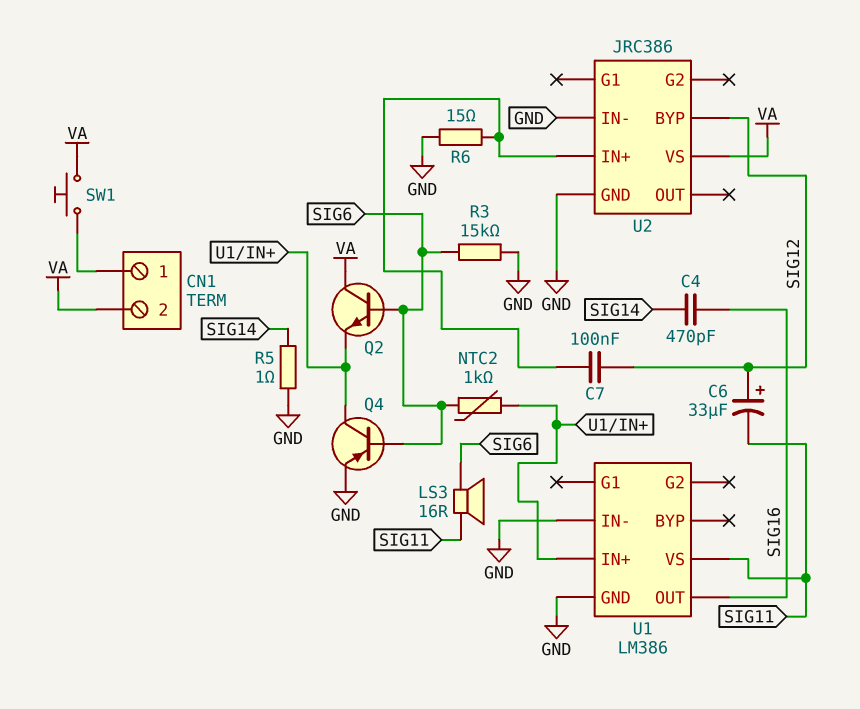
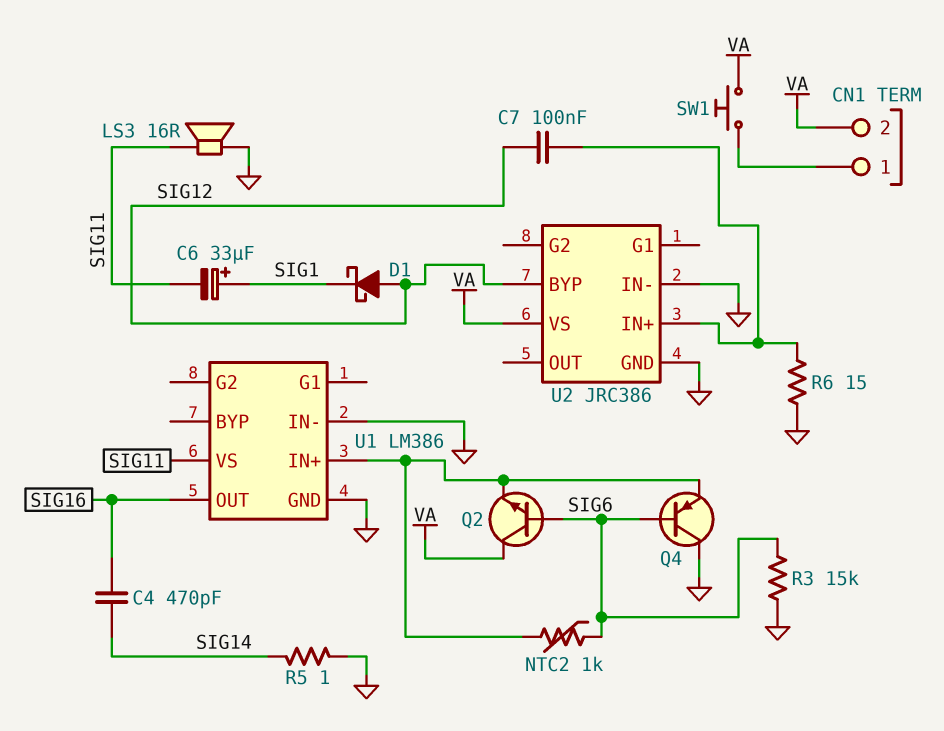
C6: 33uF (plus SIG12, minus SIG11) -> 33uF (plus SIG1, minus SIG11)
D1: none -> schottky (A SIG12, K SIG1)
LS3: speaker 16R (SIG6, SIG11) -> speaker 16R (GND, SIG11)
Q4: PNP (B SIG6, C U1/IN+, E GND) -> PNP (B SIG6, C GND, E U1/IN+)

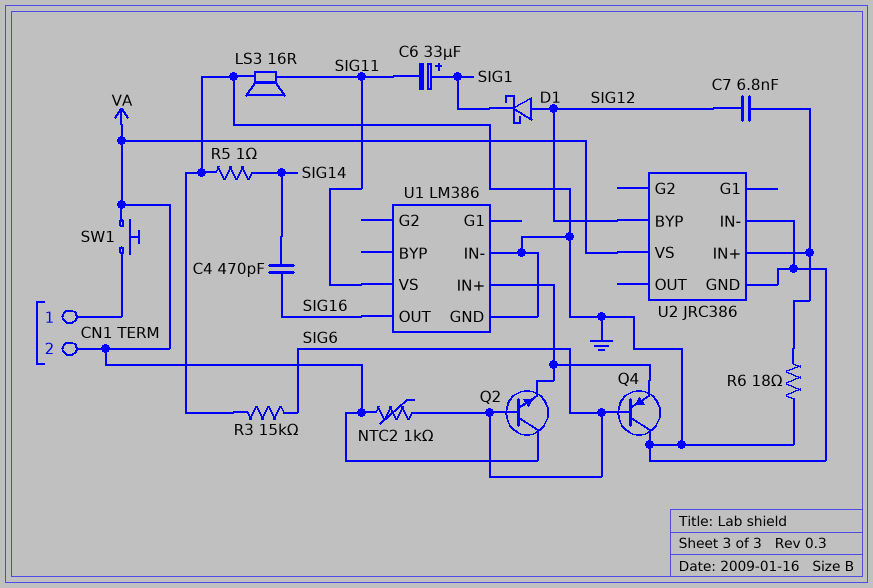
C7: 100nF (SIG12, U2/IN+) -> 6.8nF (SIG12, U2/IN+)
NTC2: 1k (SIG6, U1/IN+) -> 1k (SIG6, VA)
R6: 15 (GND, U2/IN+) -> 18 (GND, U2/IN+)

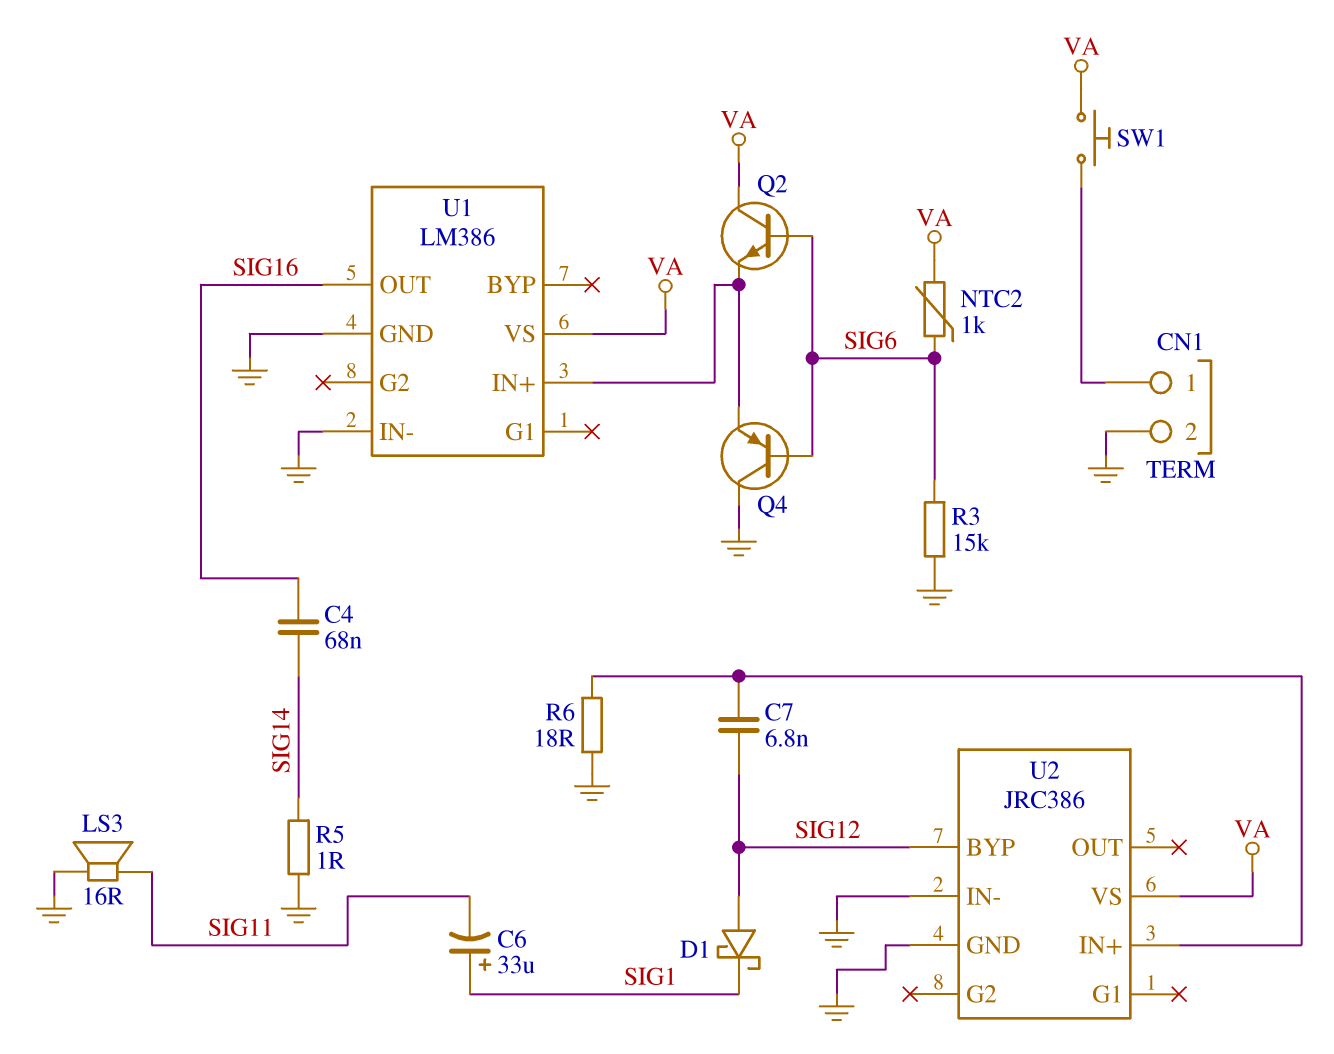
C4: 470pF (SIG14, SIG16) -> 68nF (SIG14, SIG16)
CN1 pin 2: VA -> GND
U1 pin VS: SIG11 -> VA

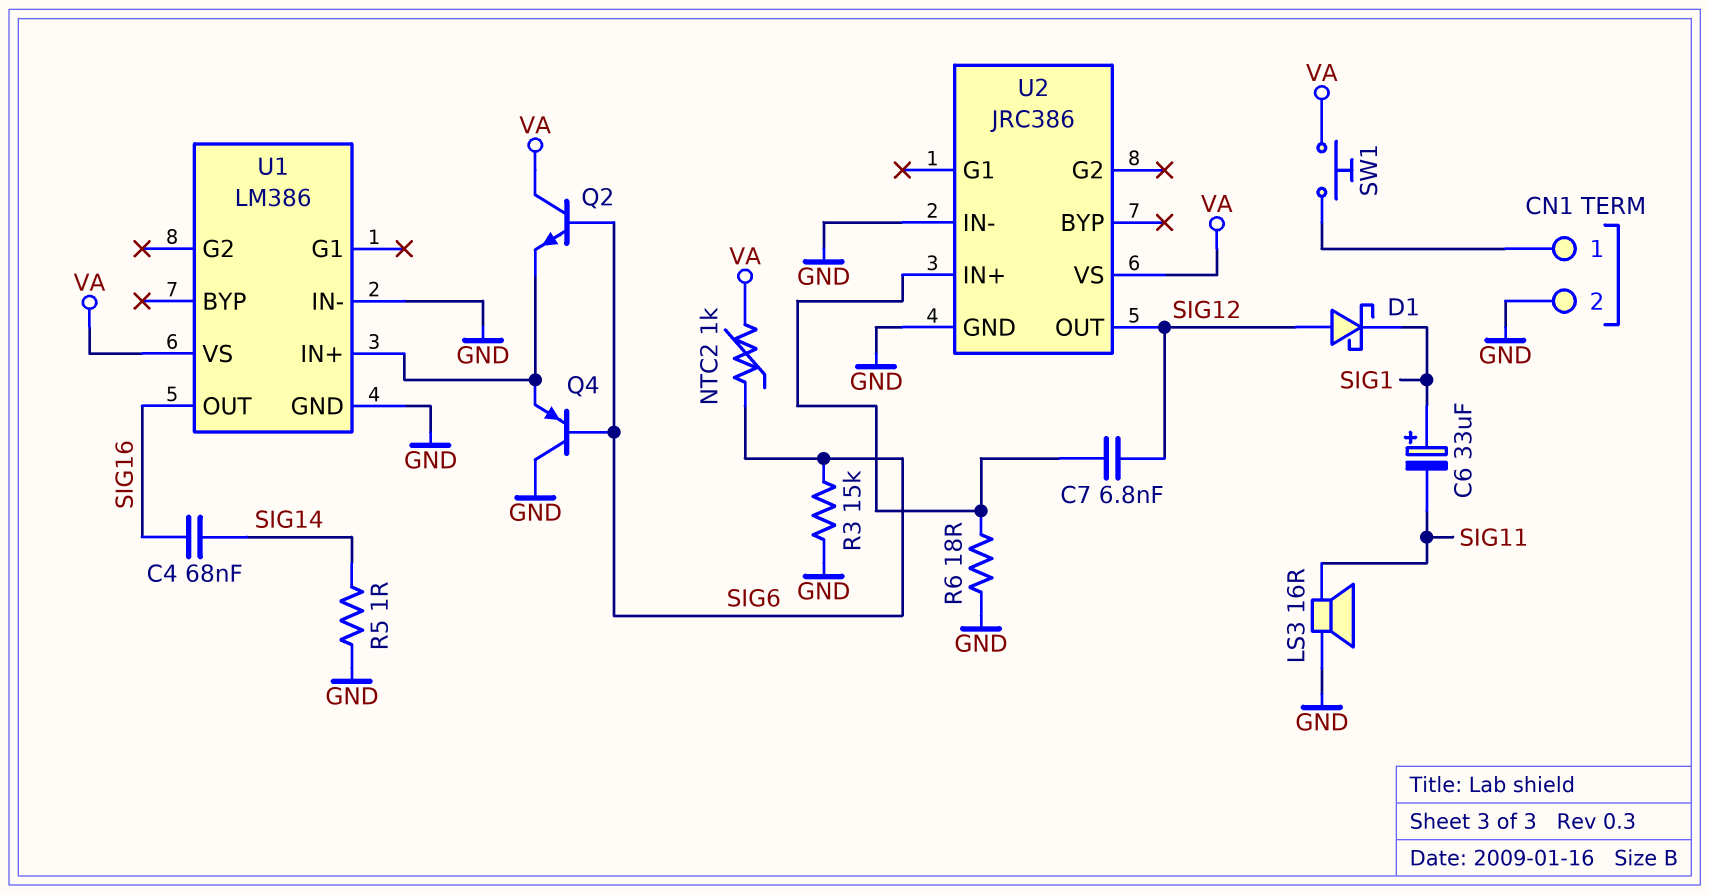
U2 pin BYP: SIG12 -> none
U2 pin OUT: none -> SIG12

